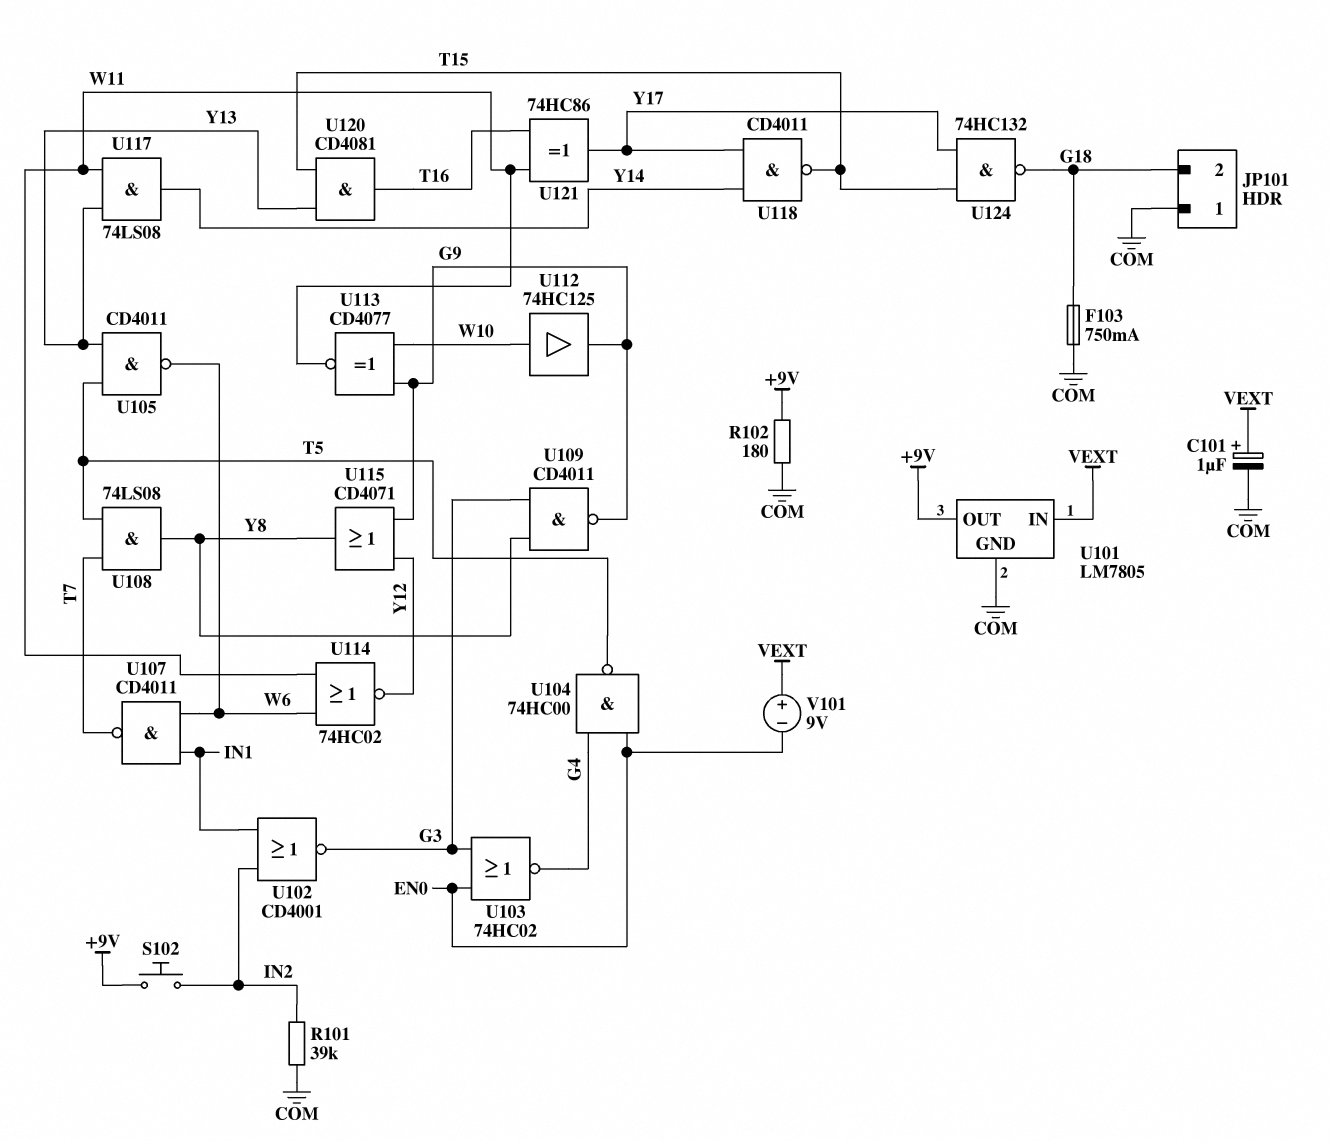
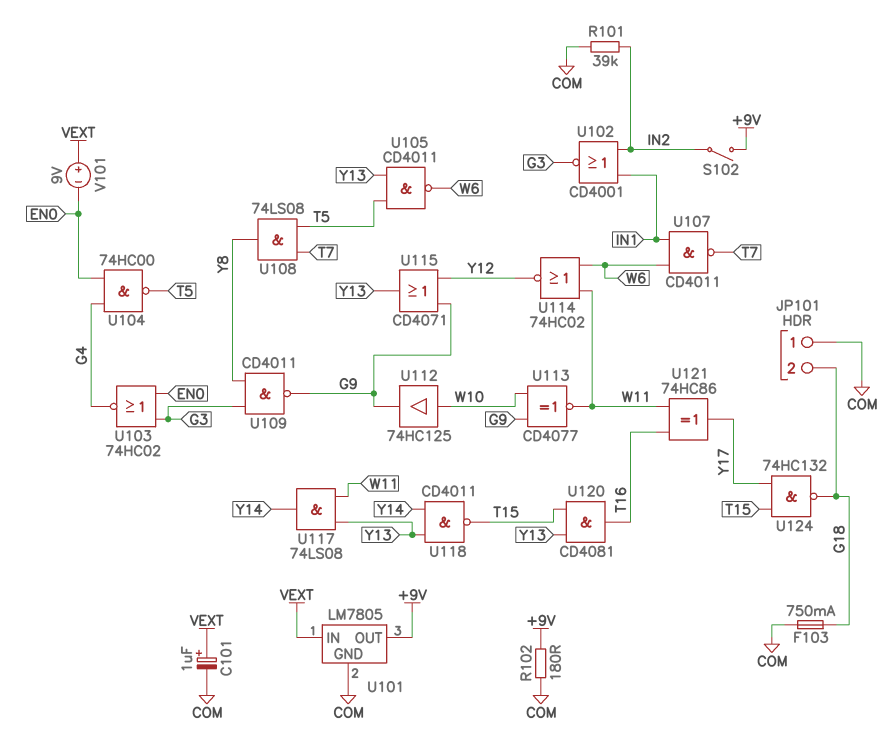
S102: button (+9V, IN2) -> switch (+9V, IN2)
U115: OR CD4071 (in G9, in Y12, out Y8) -> OR CD4071 (in G9, in Y12, out Y13)
U118: NAND CD4011 (in Y14, in Y17, out T15) -> NAND CD4011 (in Y13, in Y14, out T15)

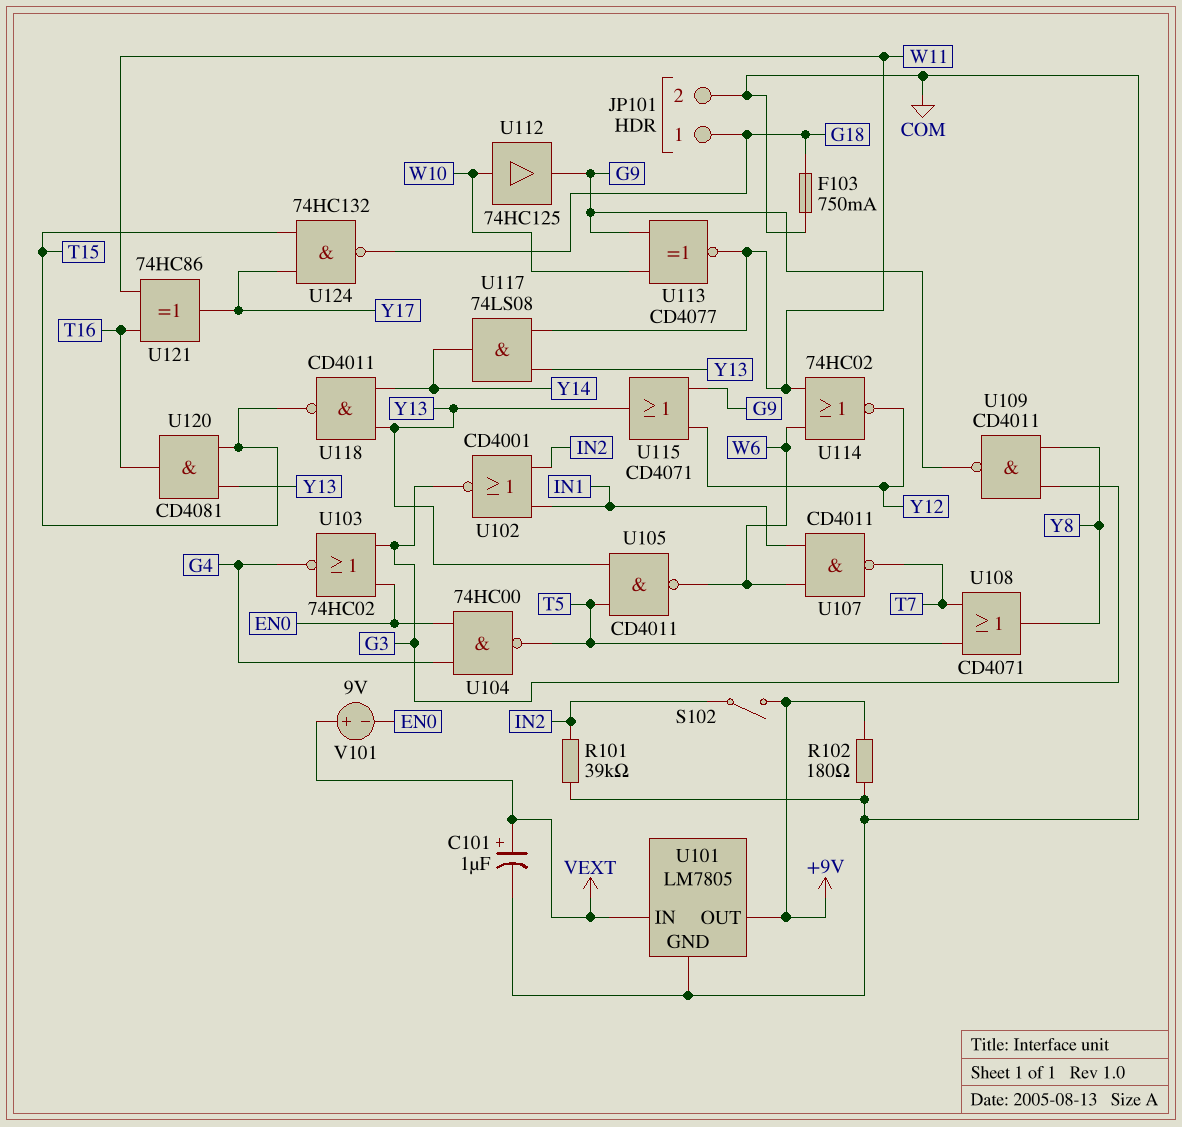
JP101 pin 1: COM -> G18
JP101 pin 2: G18 -> COM
U108: AND 74LS08 (in T5, in T7, out Y8) -> OR CD4071 (in T5, in T7, out Y8)

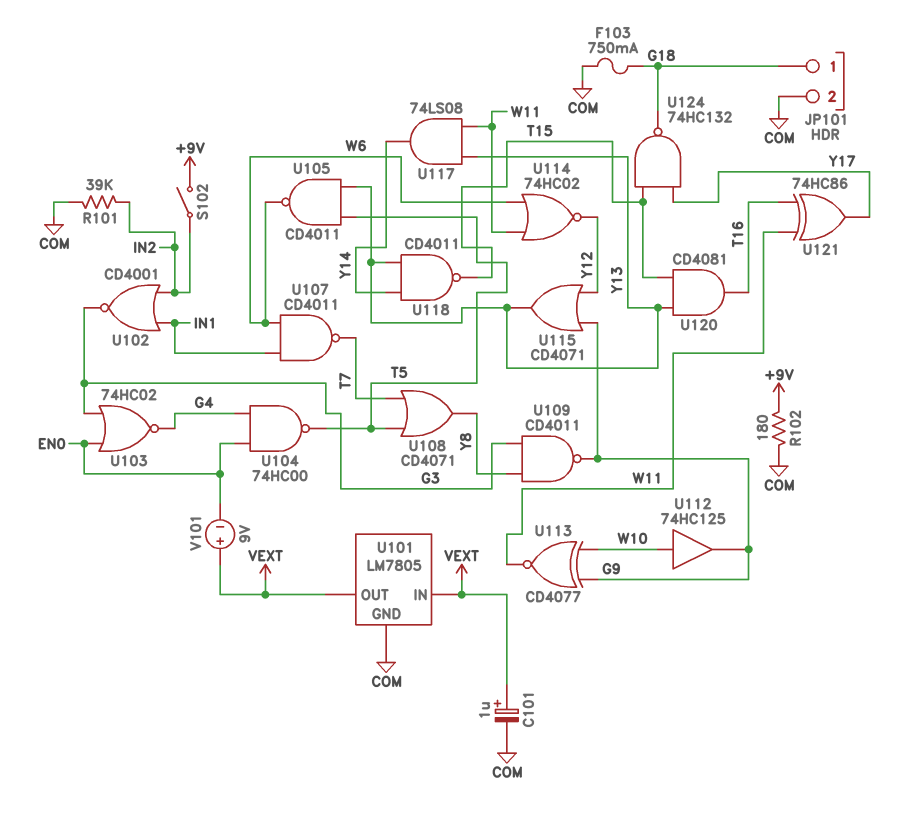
U101 pin OUT: +9V -> VEXT

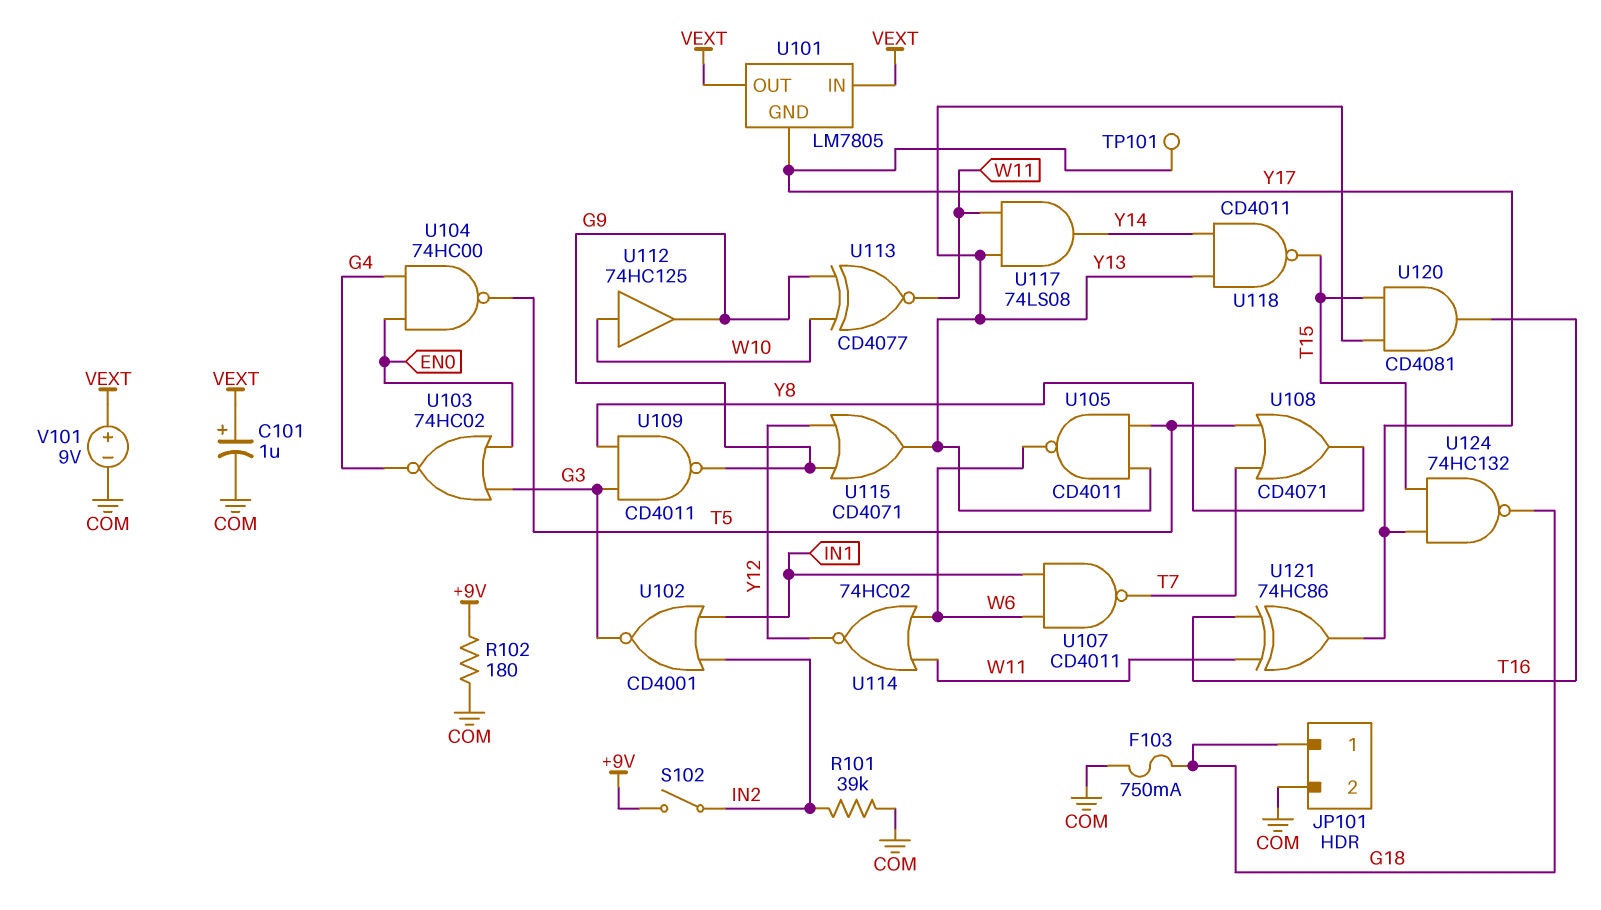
TP101: none -> test point (Y17)
U101 pin GND: COM -> Y17
V101: 9V (plus VEXT, minus EN0) -> 9V (plus VEXT, minus COM)

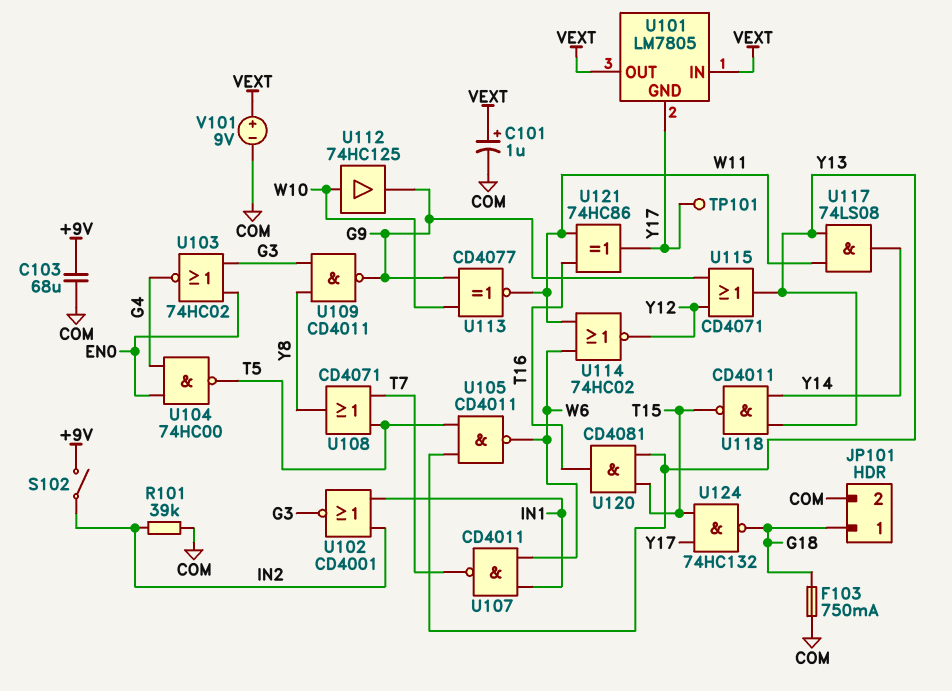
C103: none -> 68uF (+9V, COM)
R102: 180 (+9V, COM) -> none

